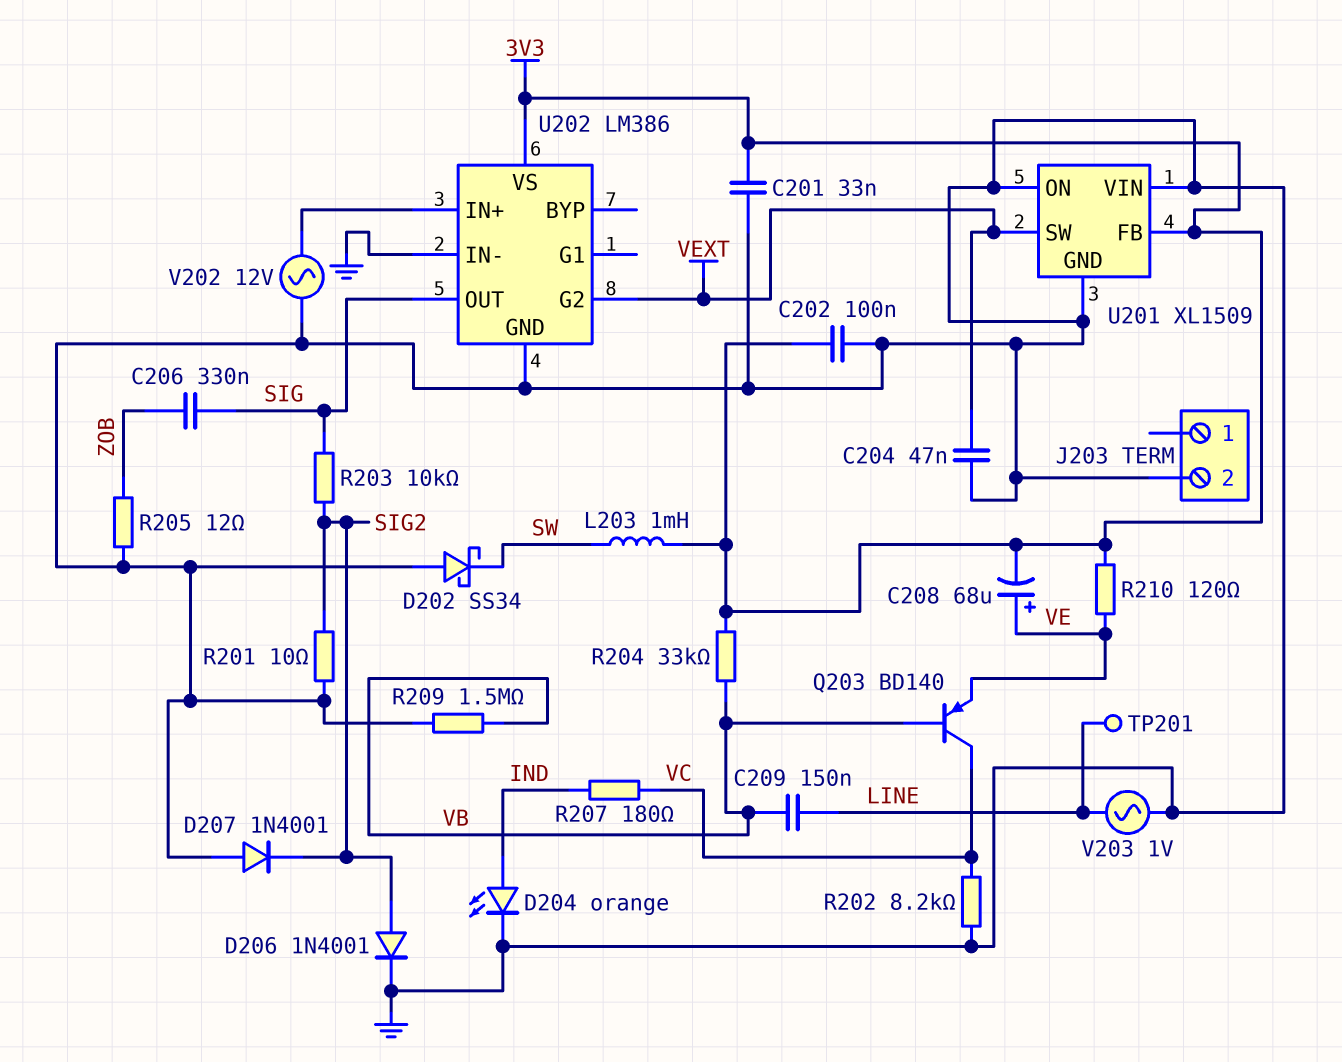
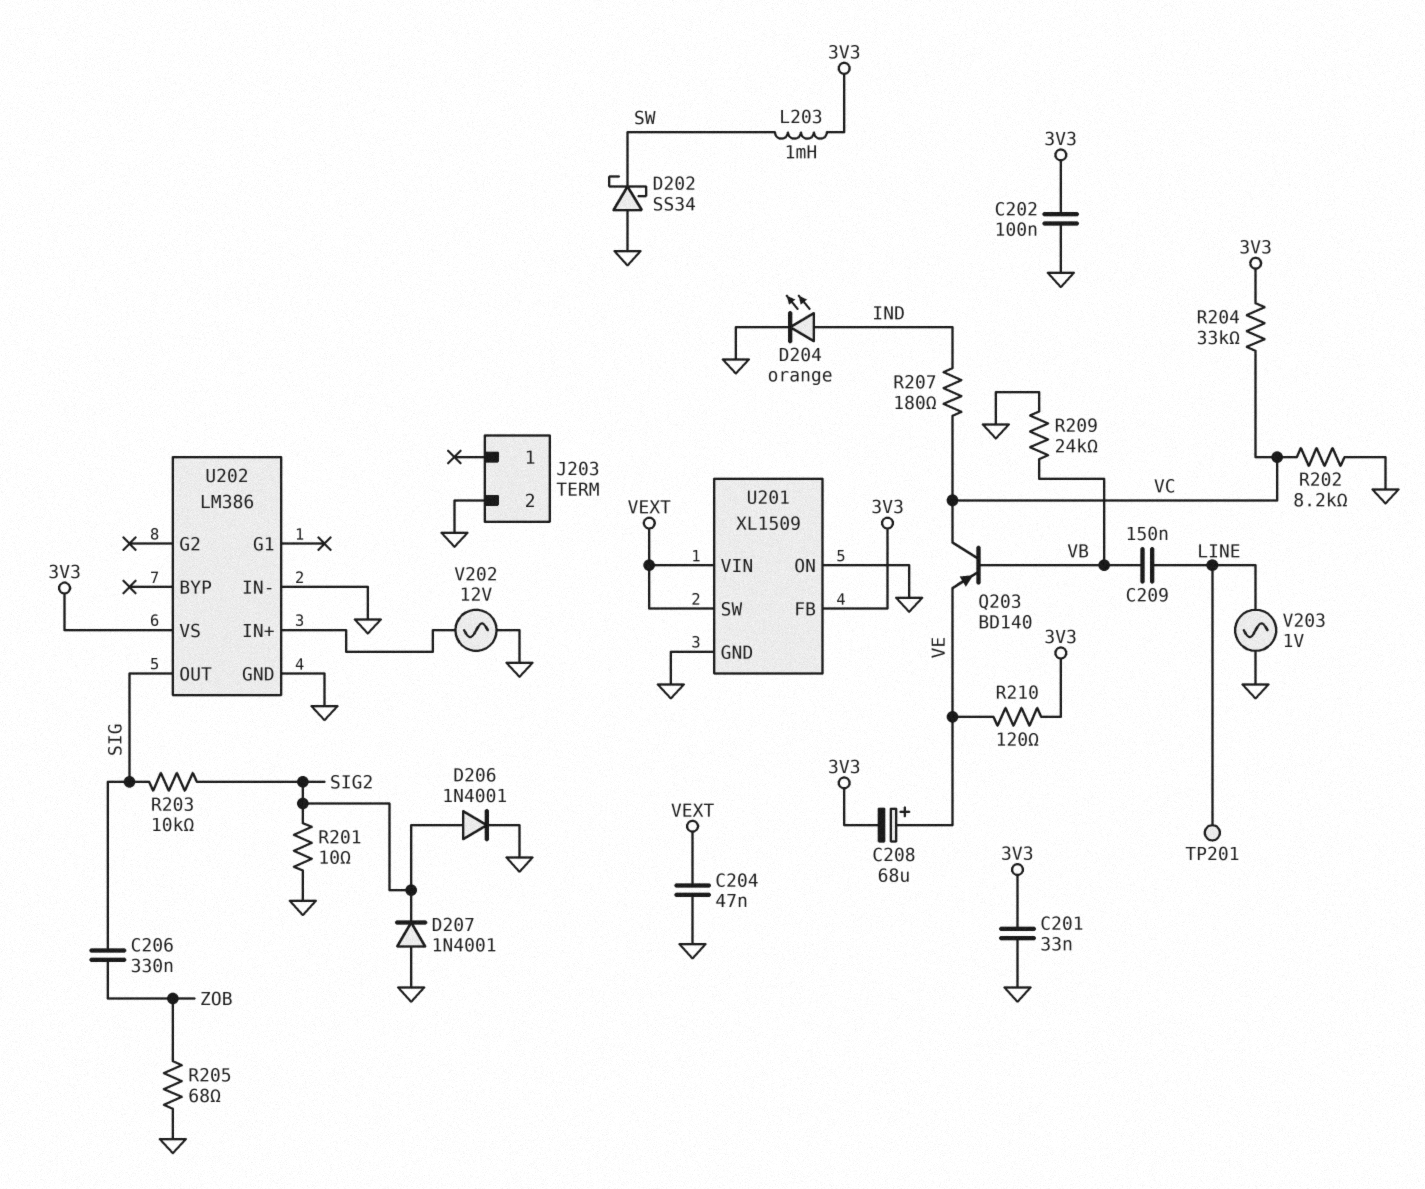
R204: 33k (3V3, VB) -> 33k (3V3, VC)
R205: 12 (GND, ZOB) -> 68 (GND, ZOB)
R209: 1.5M (GND, VB) -> 24k (GND, VB)
U201 pin VIN: GND -> VEXT
U202 pin G2: VEXT -> none

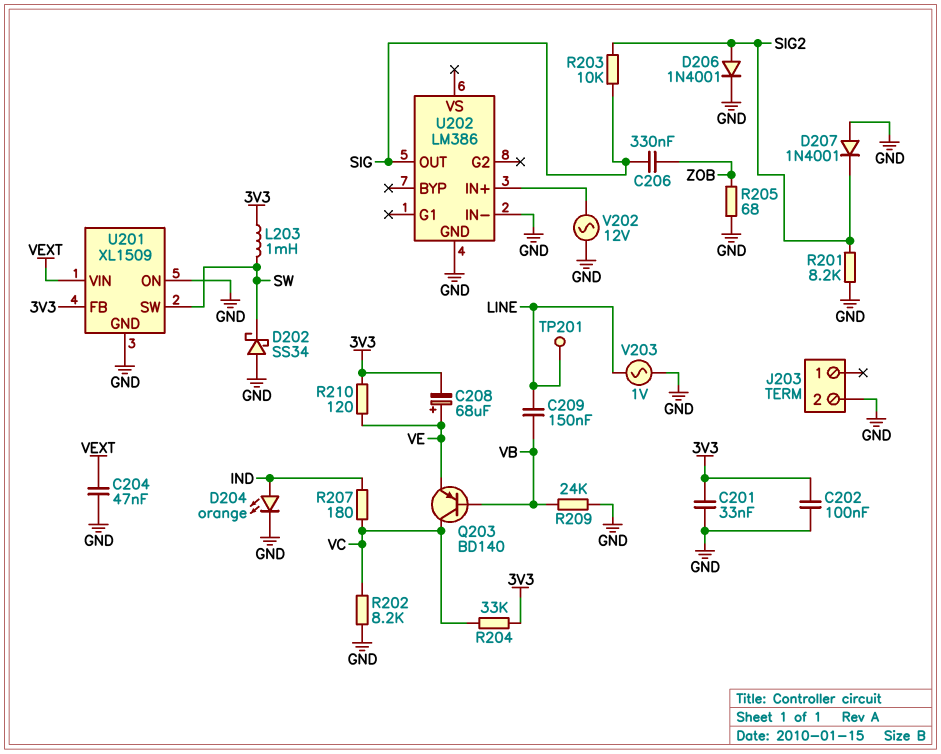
R201: 10 (GND, SIG2) -> 8.2k (GND, SIG2)
U201 pin SW: VEXT -> SW
U202 pin VS: 3V3 -> none

